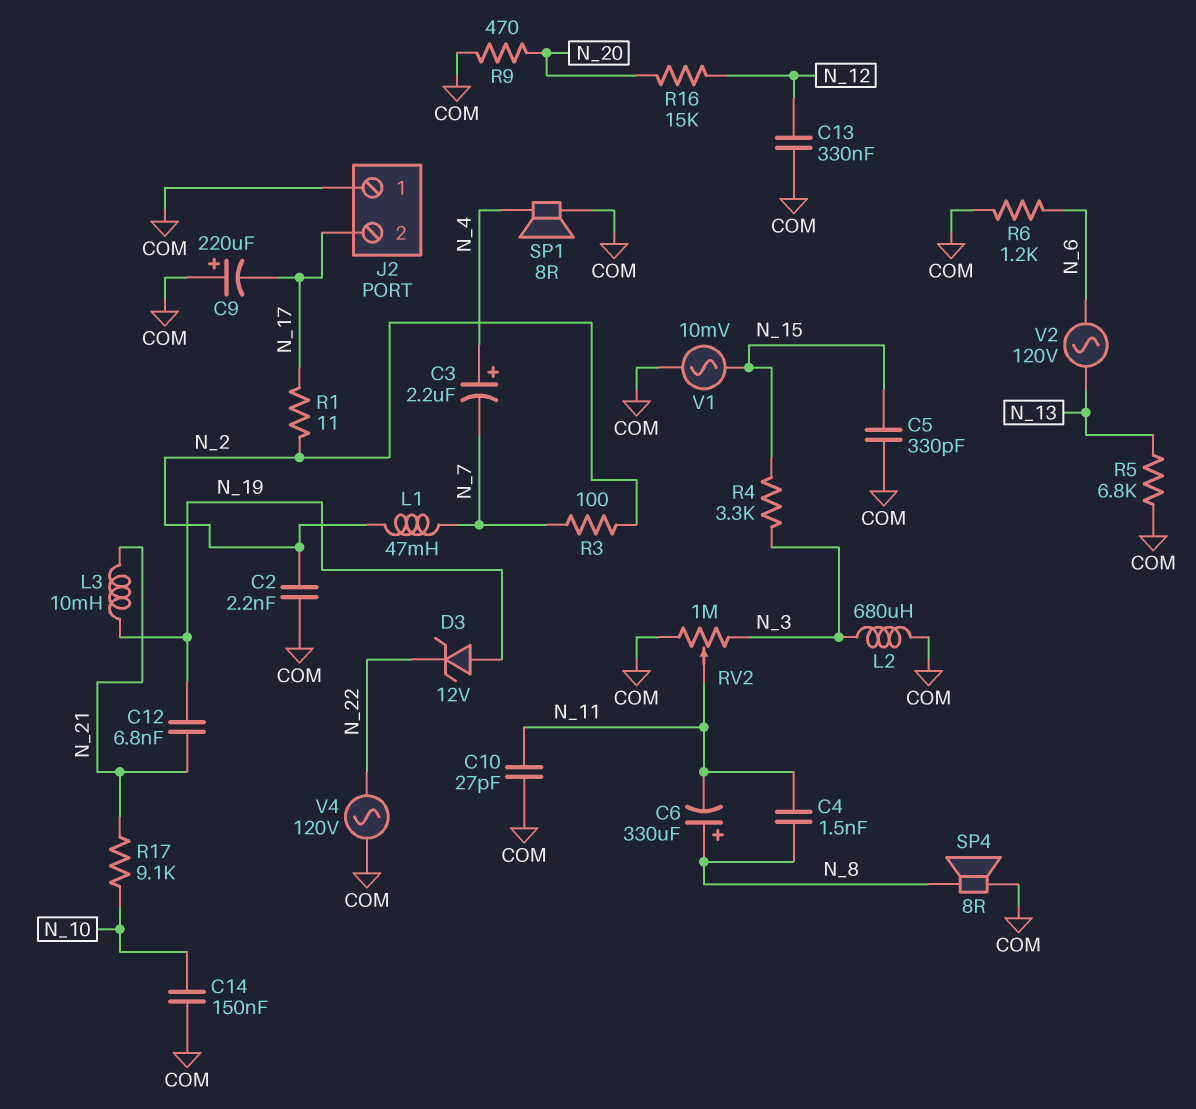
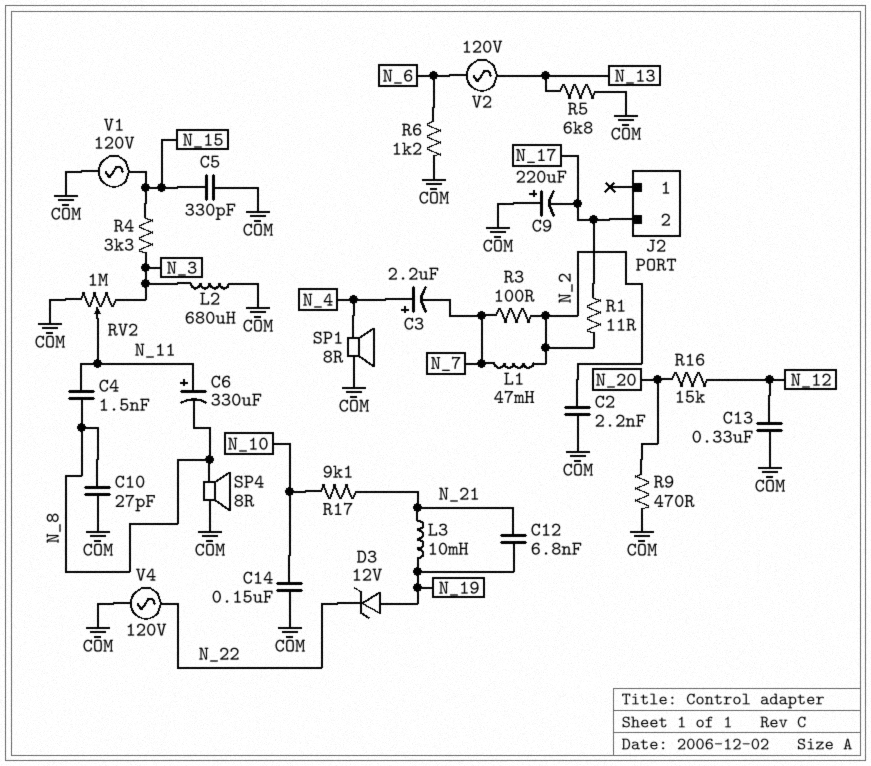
C6: 330uF (plus N_8, minus N_11) -> 330uF (plus N_11, minus N_8)
C10: 27pF (COM, N_11) -> 27pF (COM, N_8)
J2 pin 1: COM -> none
V1: AC 10mV (COM, N_15) -> AC 120V (COM, N_15)

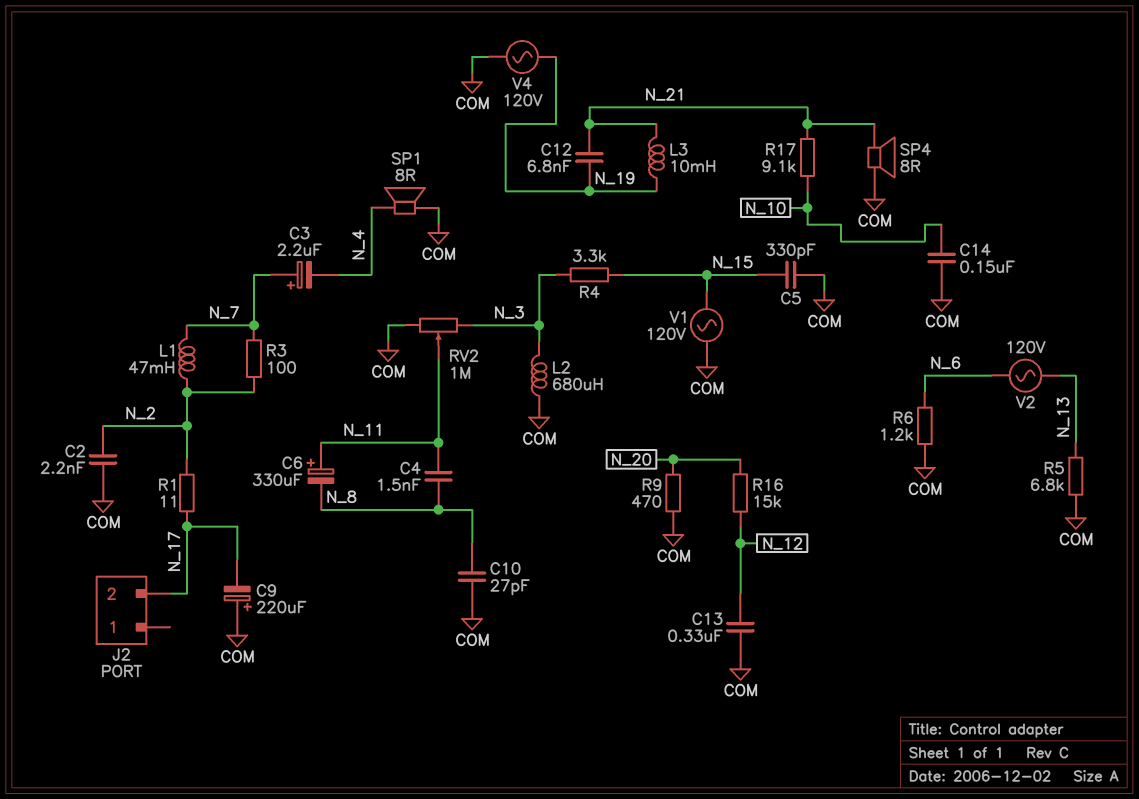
C3: 2.2uF (plus N_4, minus N_7) -> 2.2uF (plus N_7, minus N_4)
D3: zener 12V (A N_19, K N_22) -> none
SP4: speaker 8R (COM, N_8) -> speaker 8R (COM, N_21)
V4: AC 120V (COM, N_22) -> AC 120V (COM, N_19)

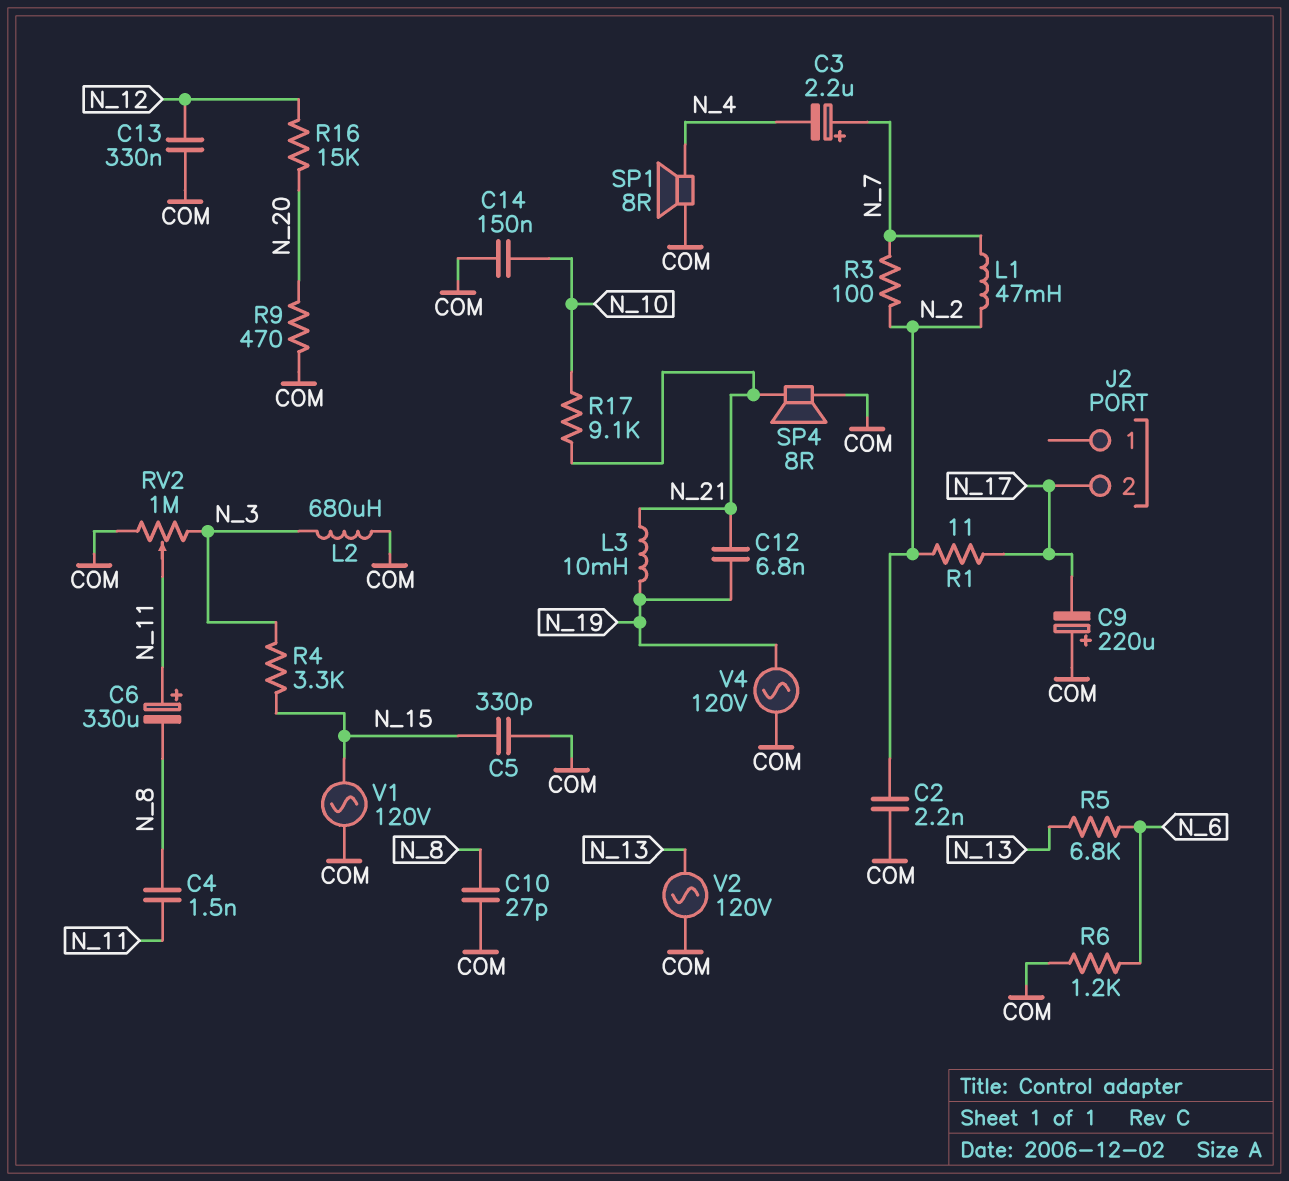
R5: 6.8k (COM, N_13) -> 6.8k (N_6, N_13)
V2: AC 120V (N_6, N_13) -> AC 120V (COM, N_13)

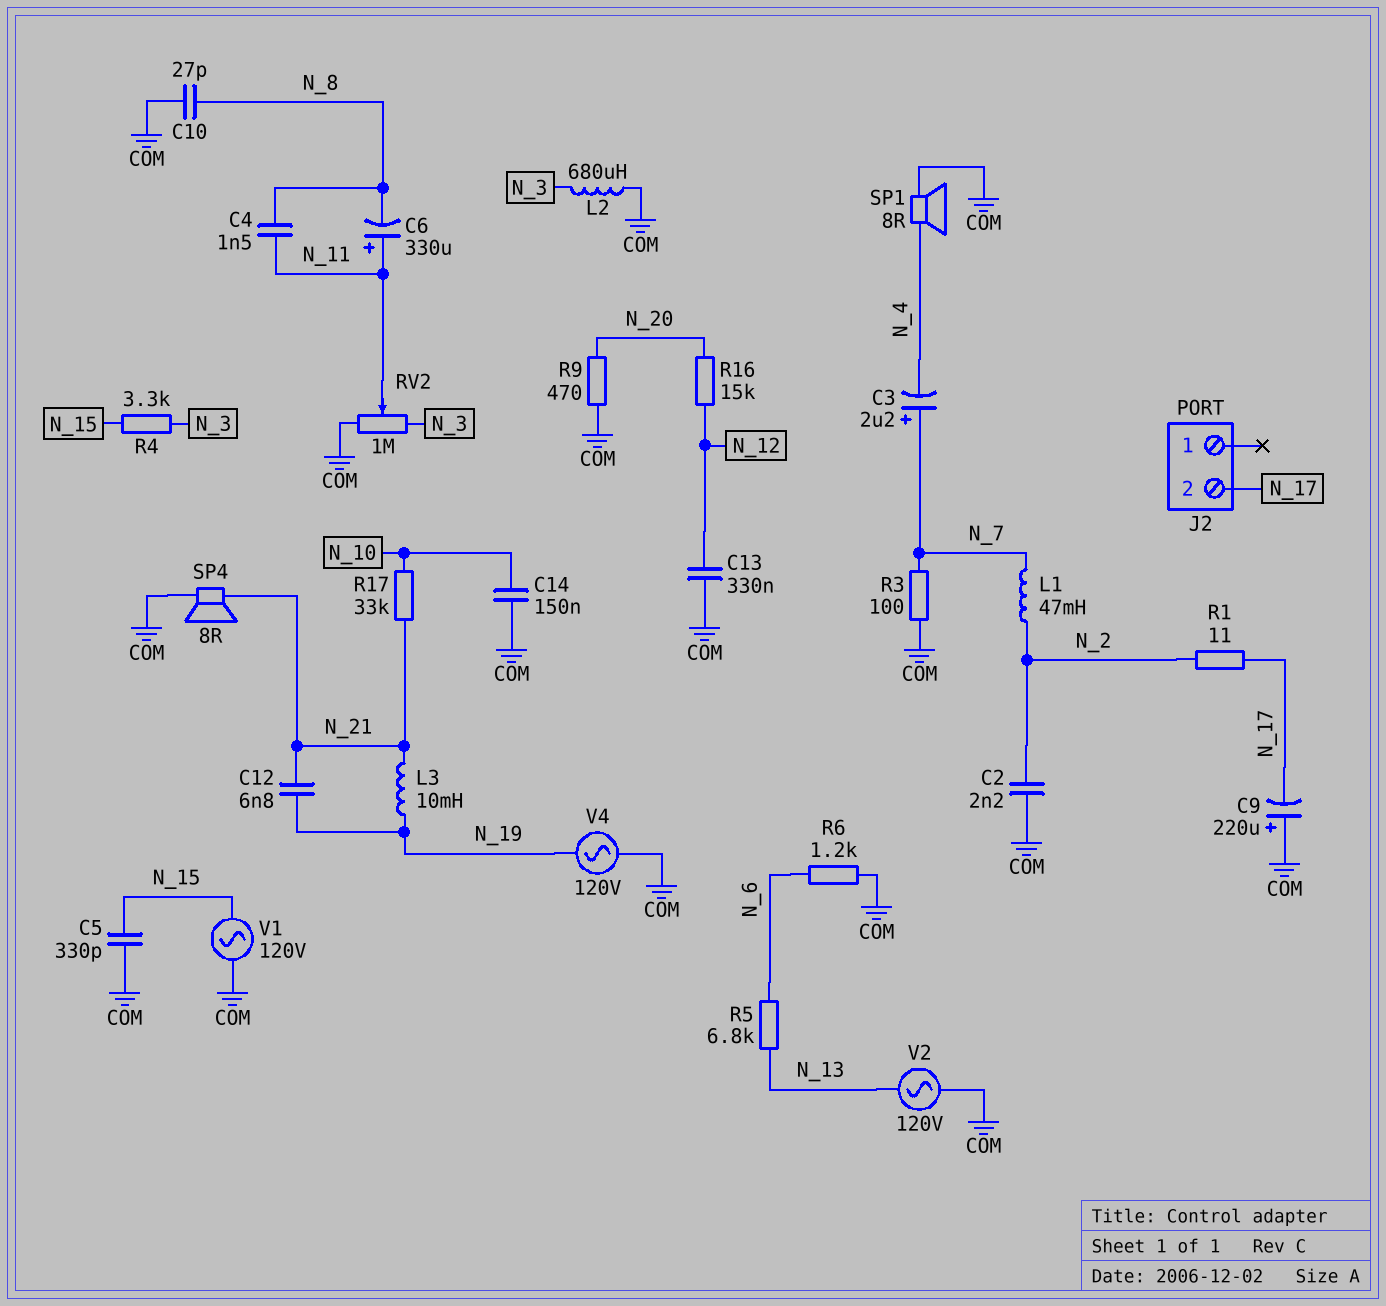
R3: 100 (N_2, N_7) -> 100 (COM, N_7)
R17: 9.1k (N_10, N_21) -> 33k (N_10, N_21)

